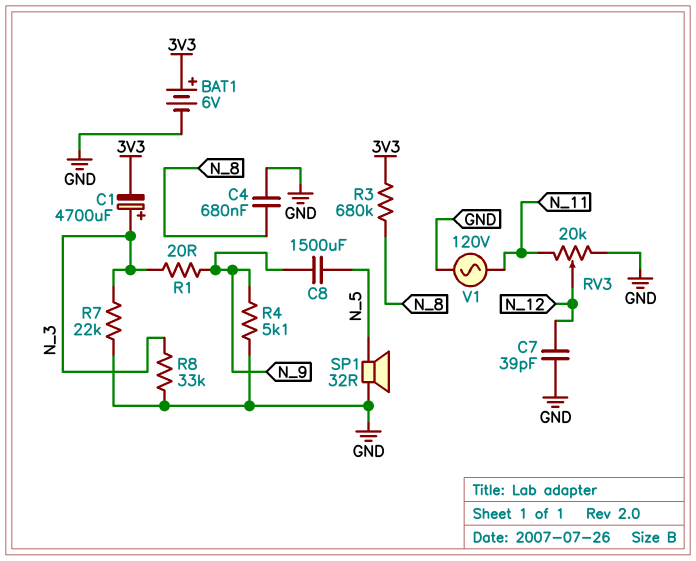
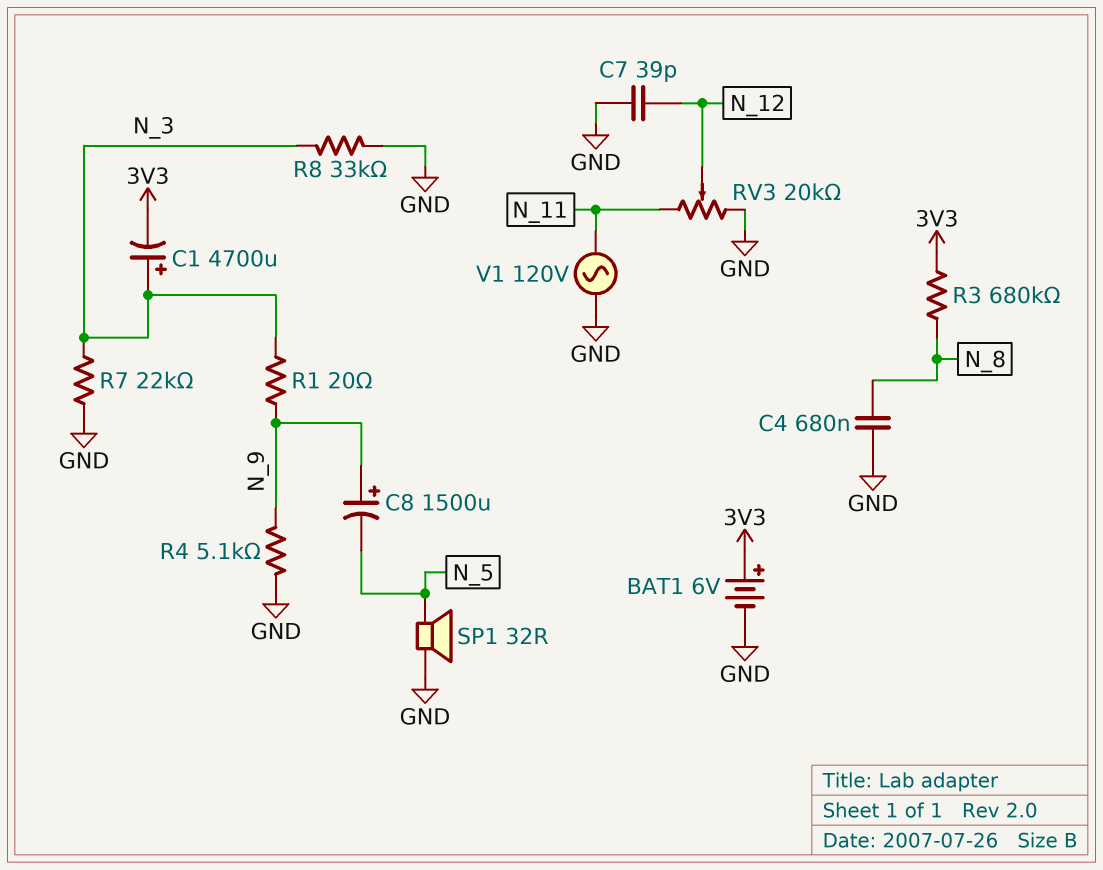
C8: 1500uF (N_5, N_9) -> 1500uF (plus N_9, minus N_5)

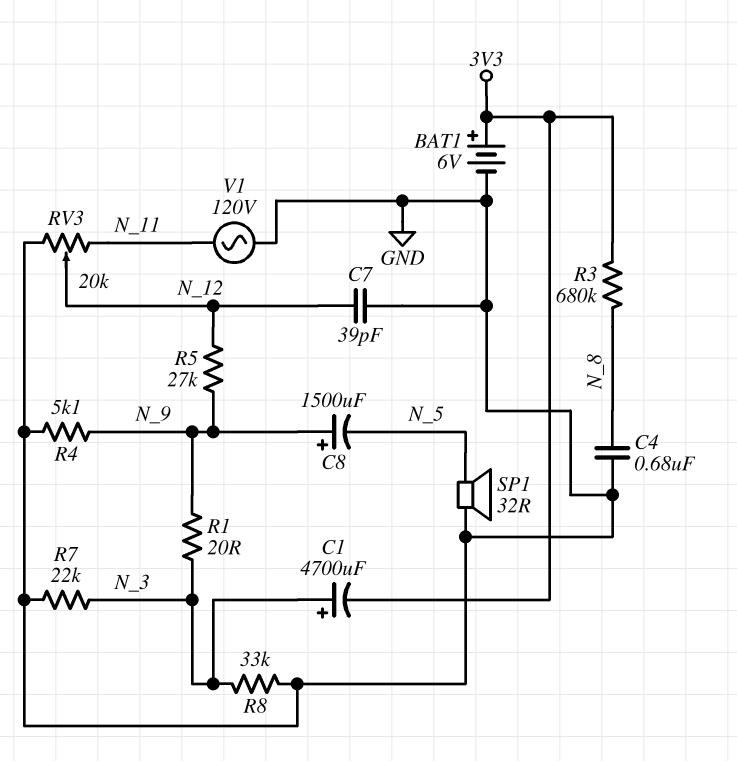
R5: none -> 27k (N_9, N_12)

